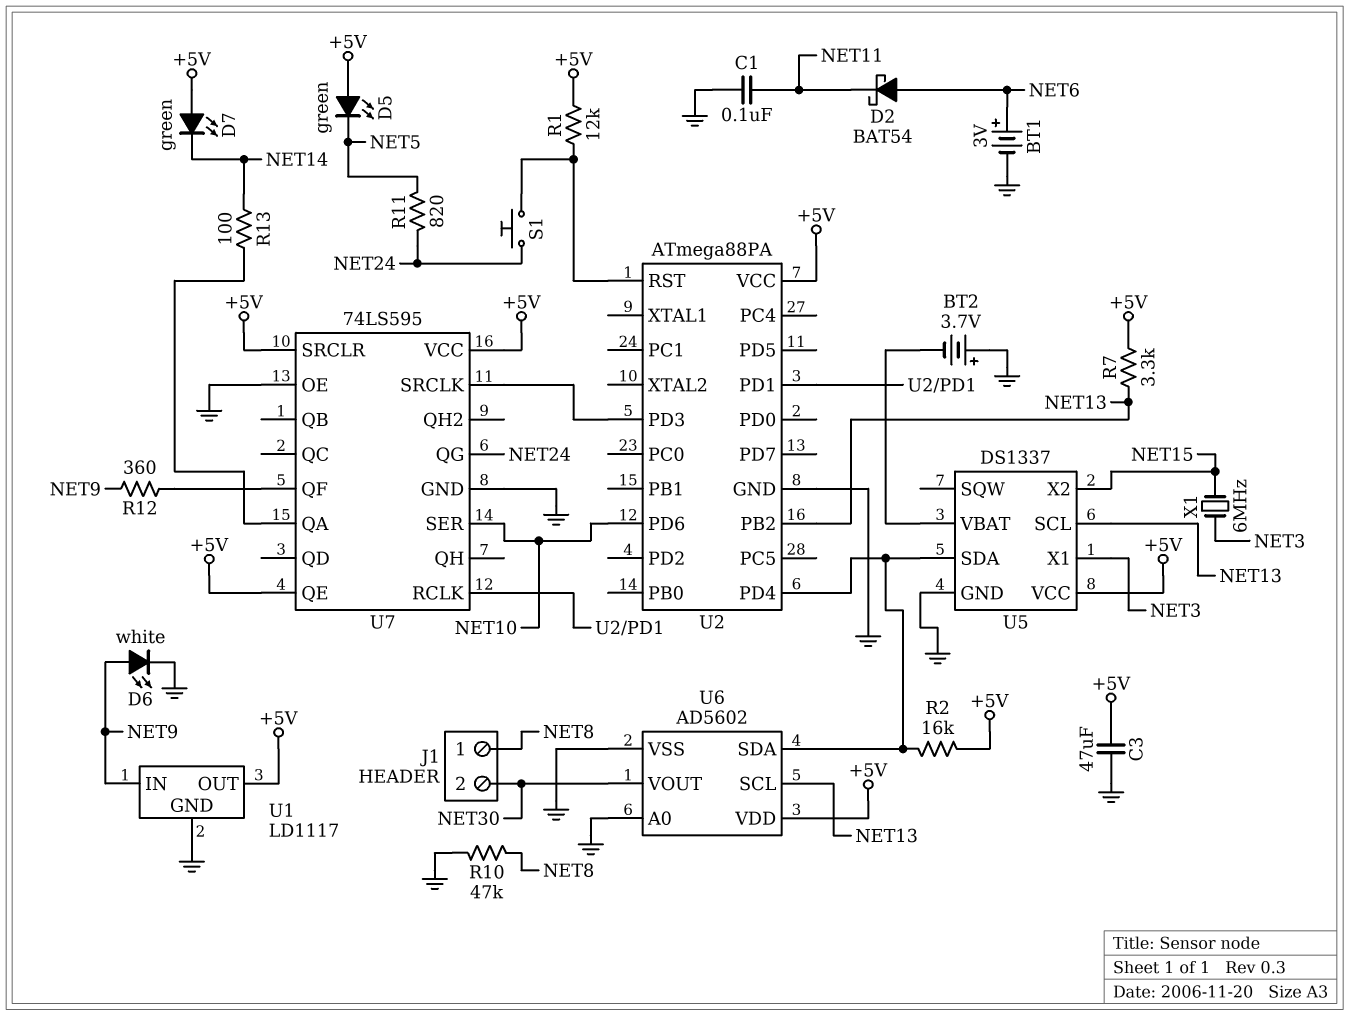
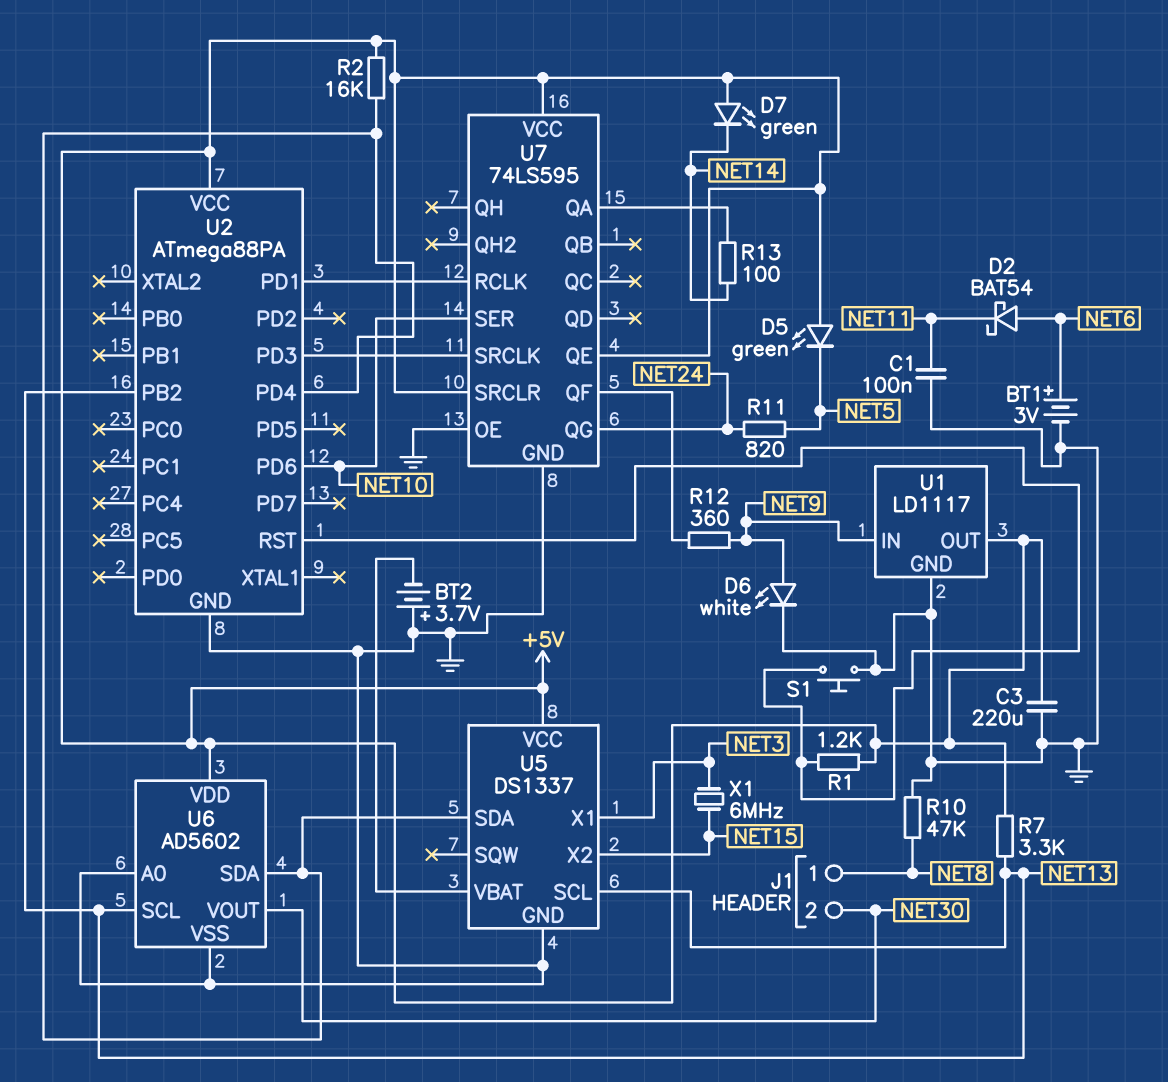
C3: 47uF (+5V, GND) -> 220uF (+5V, GND)
R1: 12k (+5V, U2/RST) -> 1.2k (+5V, U2/RST)
S1: button (NET24, U2/RST) -> button (GND, U2/RST)

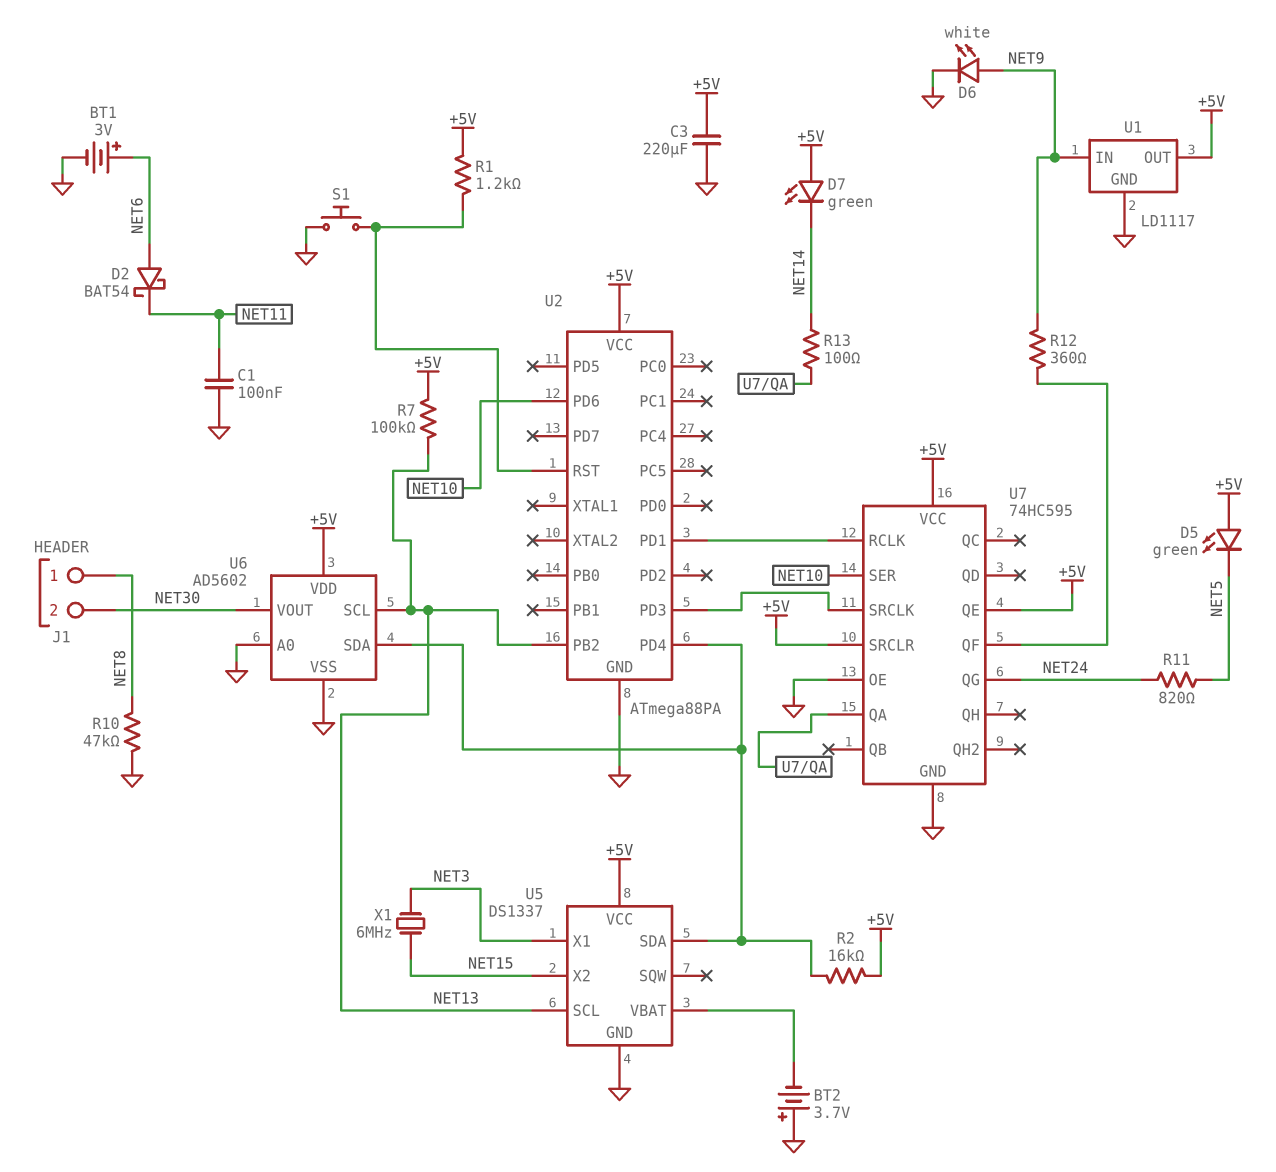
R7: 3.3k (+5V, NET13) -> 100k (+5V, NET13)
U7: 74LS595 -> 74HC595

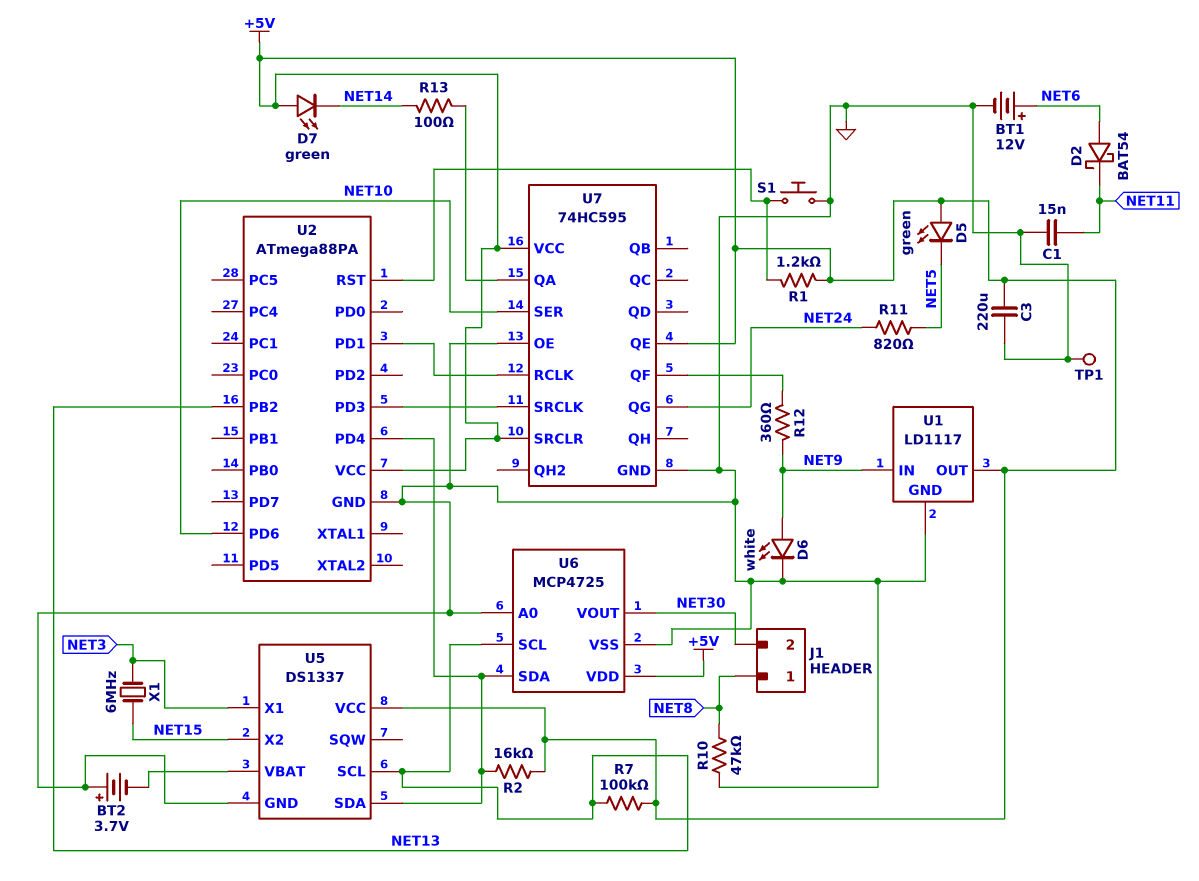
BT1: 3V (plus NET6, minus GND) -> 12V (plus NET6, minus GND)
C1: 100nF (GND, NET11) -> 15nF (GND, NET11)
TP1: none -> test point (GND)
U6: AD5602 -> MCP4725

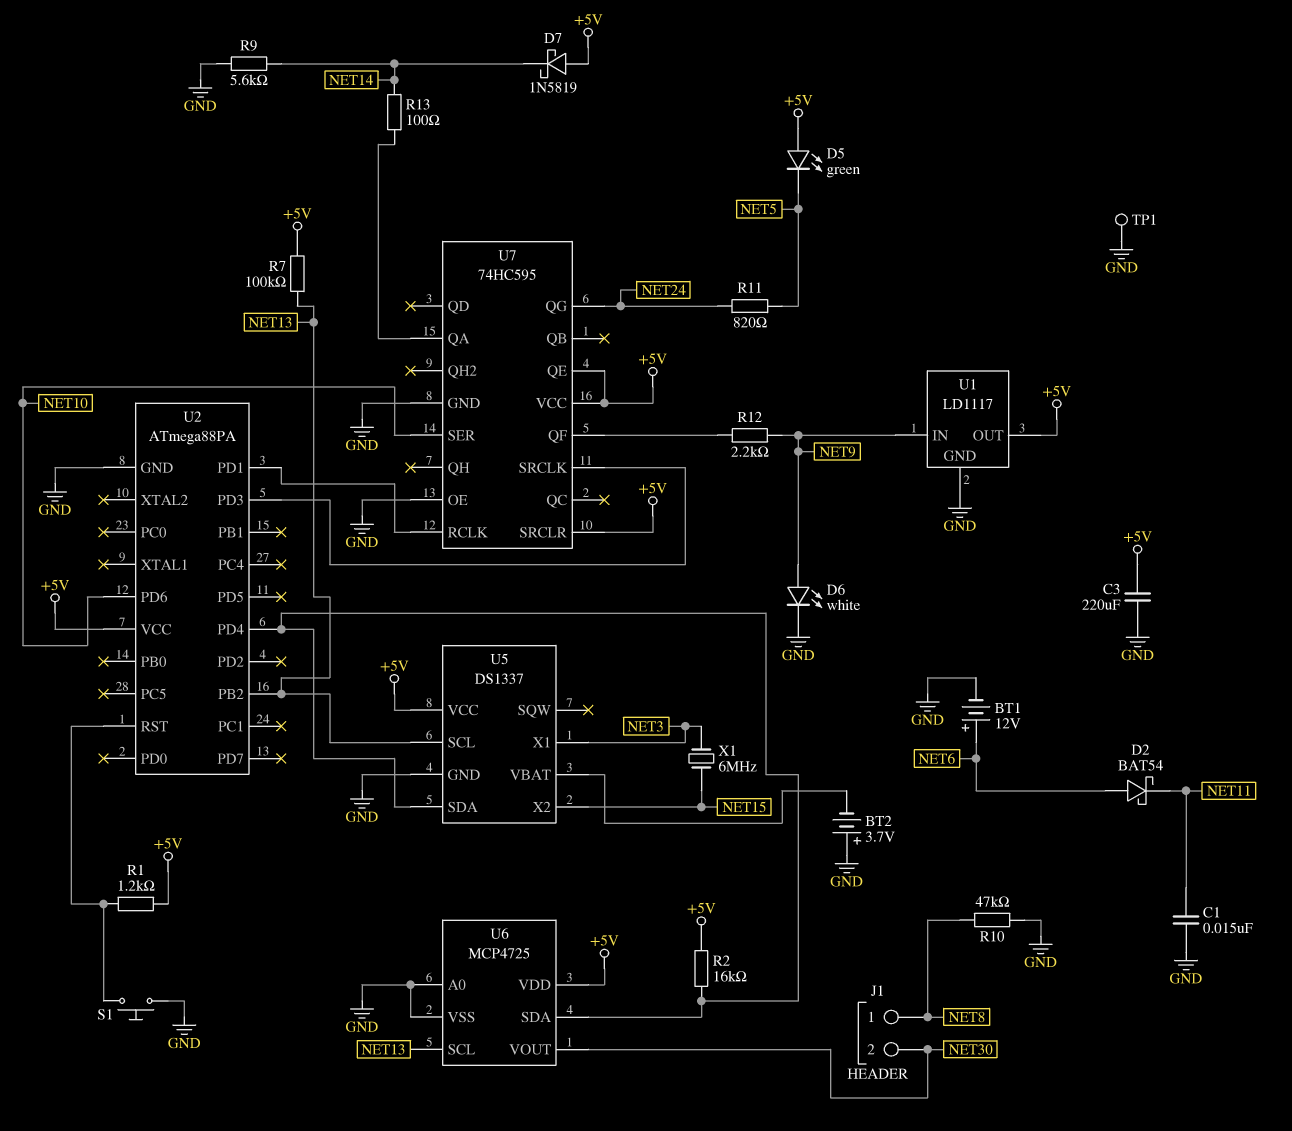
D7: LED green (A +5V, K NET14) -> schottky 1N5819 (A +5V, K NET14)
R9: none -> 5.6k (GND, NET14)
R12: 360 (NET9, U7/QF) -> 2.2k (NET9, U7/QF)

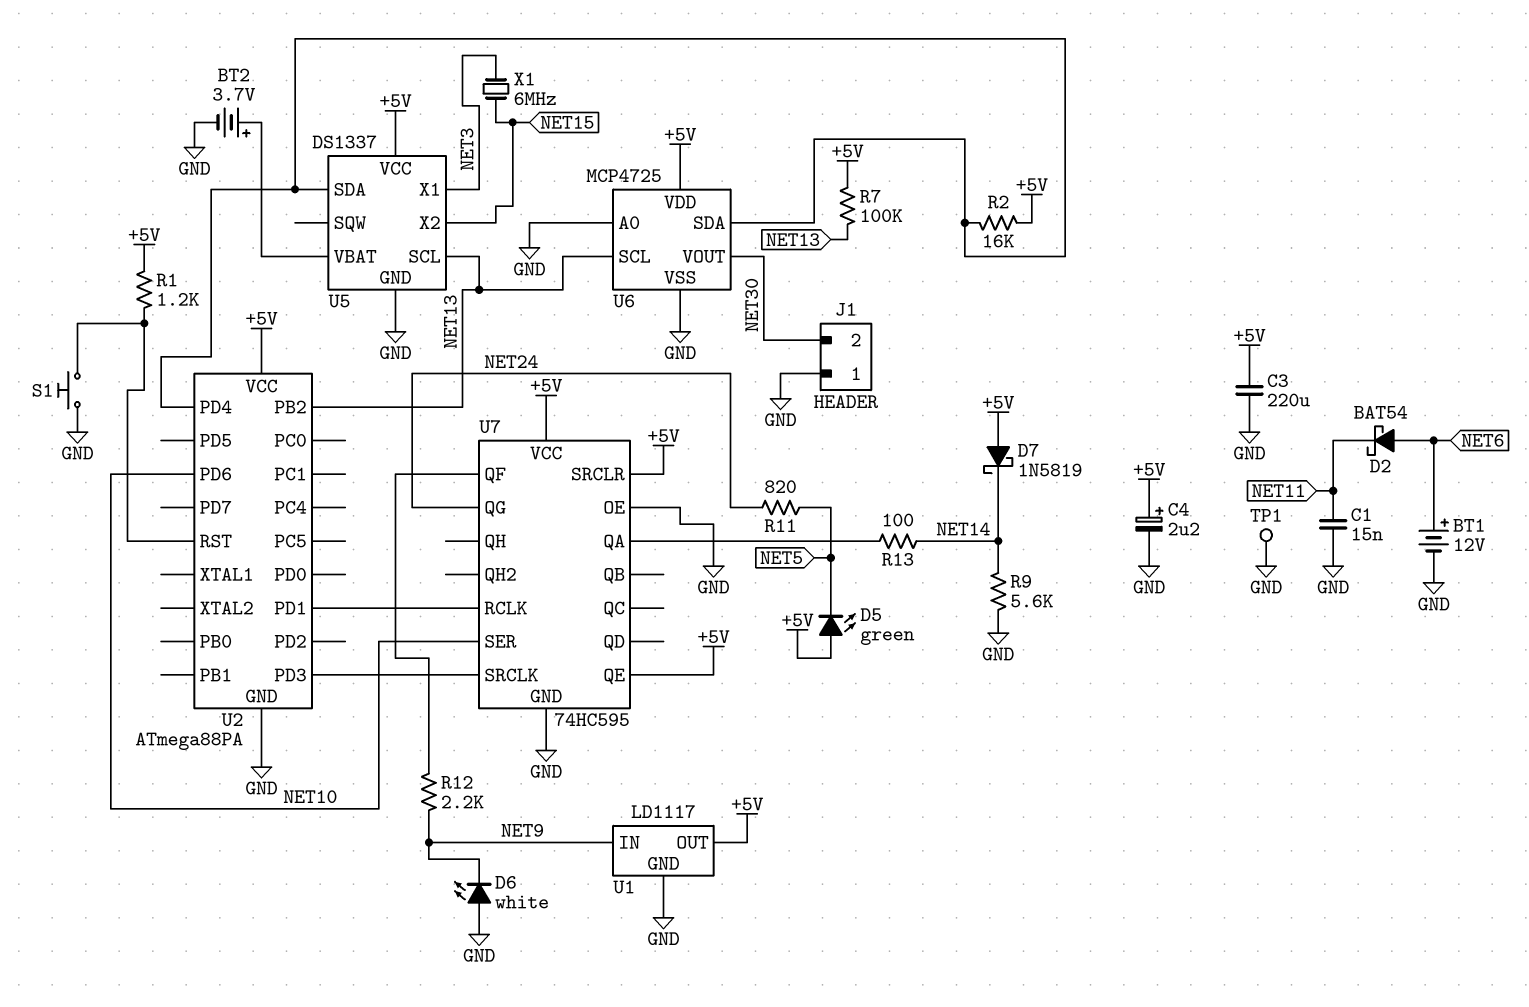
BT2: 3.7V (plus GND, minus U5/VBAT) -> 3.7V (plus U5/VBAT, minus GND)
C4: none -> 2.2uF (plus +5V, minus GND)
D6: LED white (A NET9, K GND) -> LED white (A GND, K NET9)
J1 pin 1: NET8 -> GND
R10: 47k (GND, NET8) -> none

